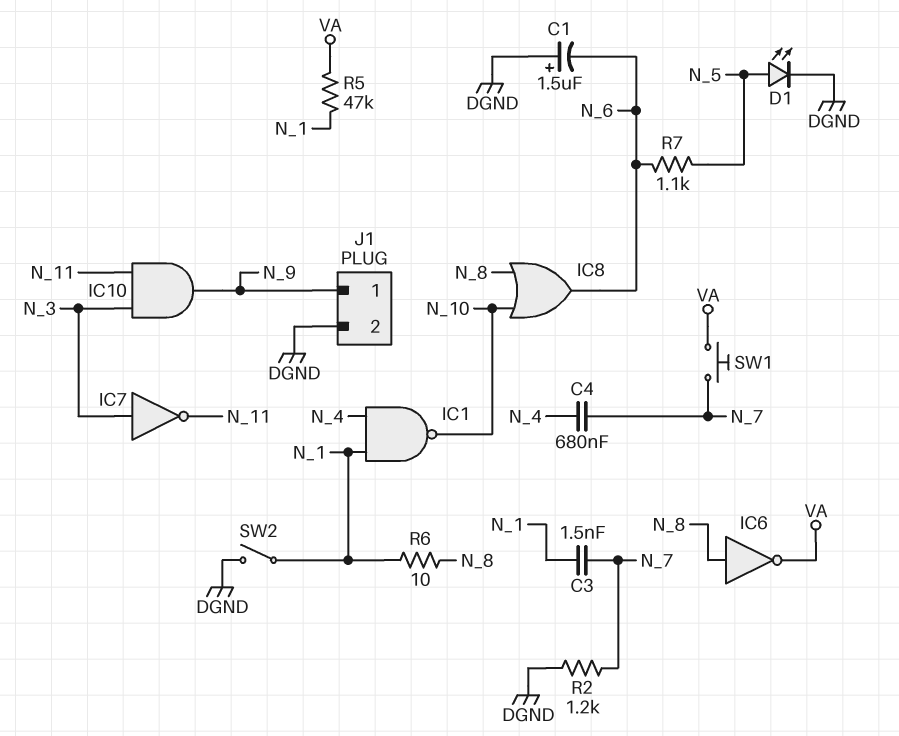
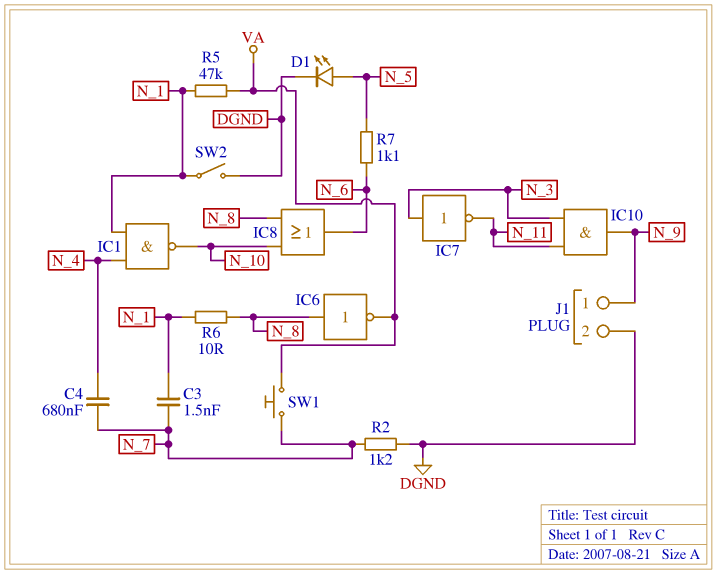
C1: 1.5uF (plus DGND, minus N_6) -> none

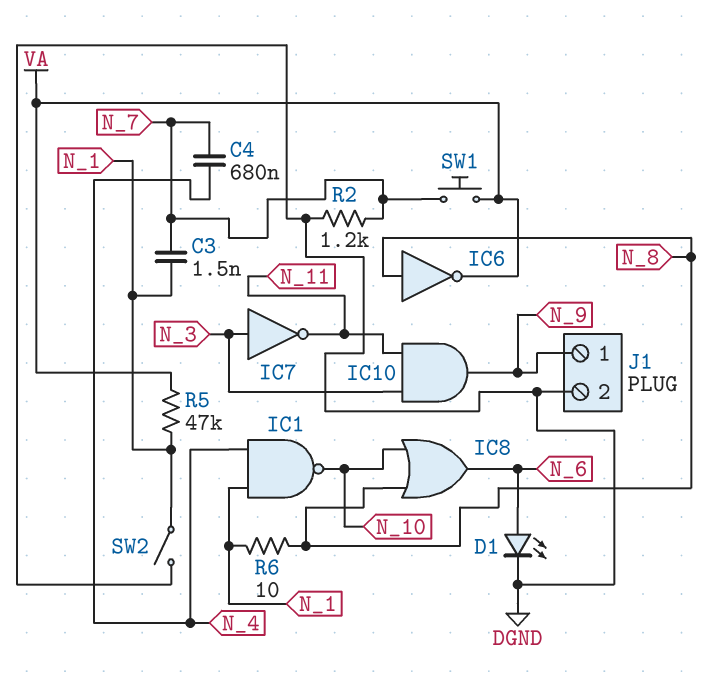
D1: LED (A N_5, K DGND) -> LED (A N_6, K DGND)
R7: 1.1k (N_5, N_6) -> none

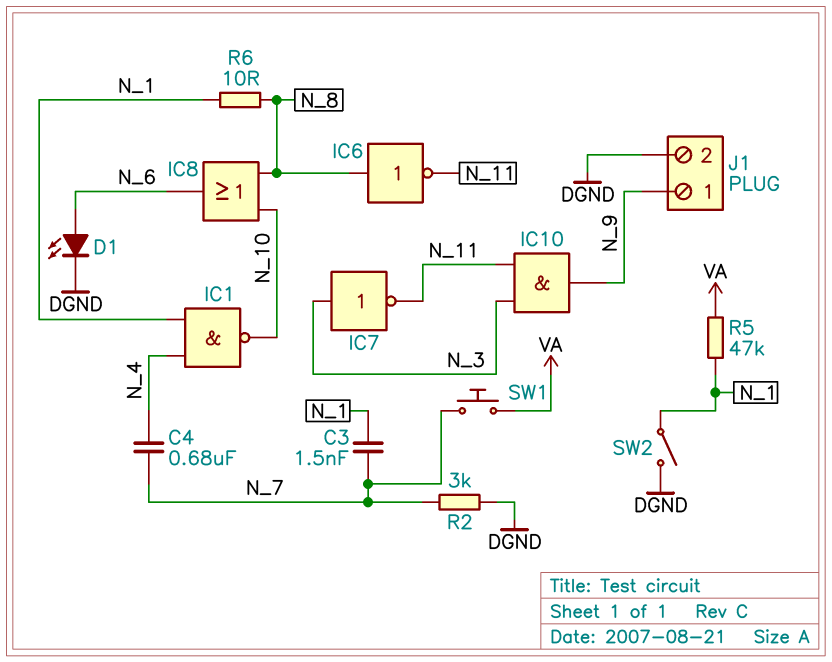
IC6: NOT (in N_8, out VA) -> NOT (in N_8, out N_11)
R2: 1.2k (DGND, N_7) -> 3k (DGND, N_7)

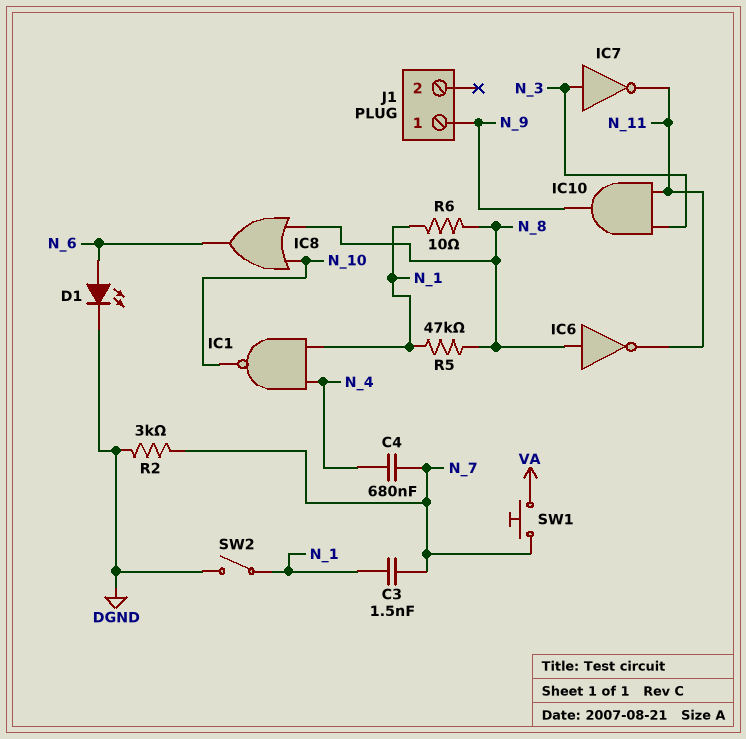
J1 pin 2: DGND -> none
R5: 47k (N_1, VA) -> 47k (N_1, N_8)

